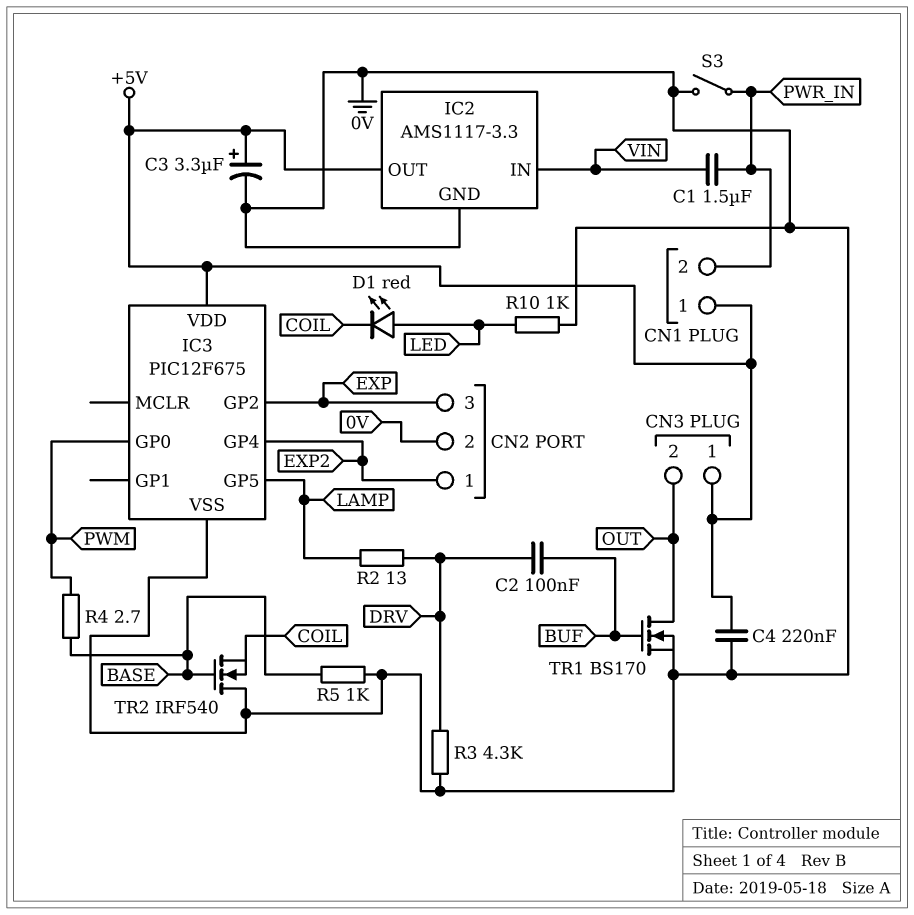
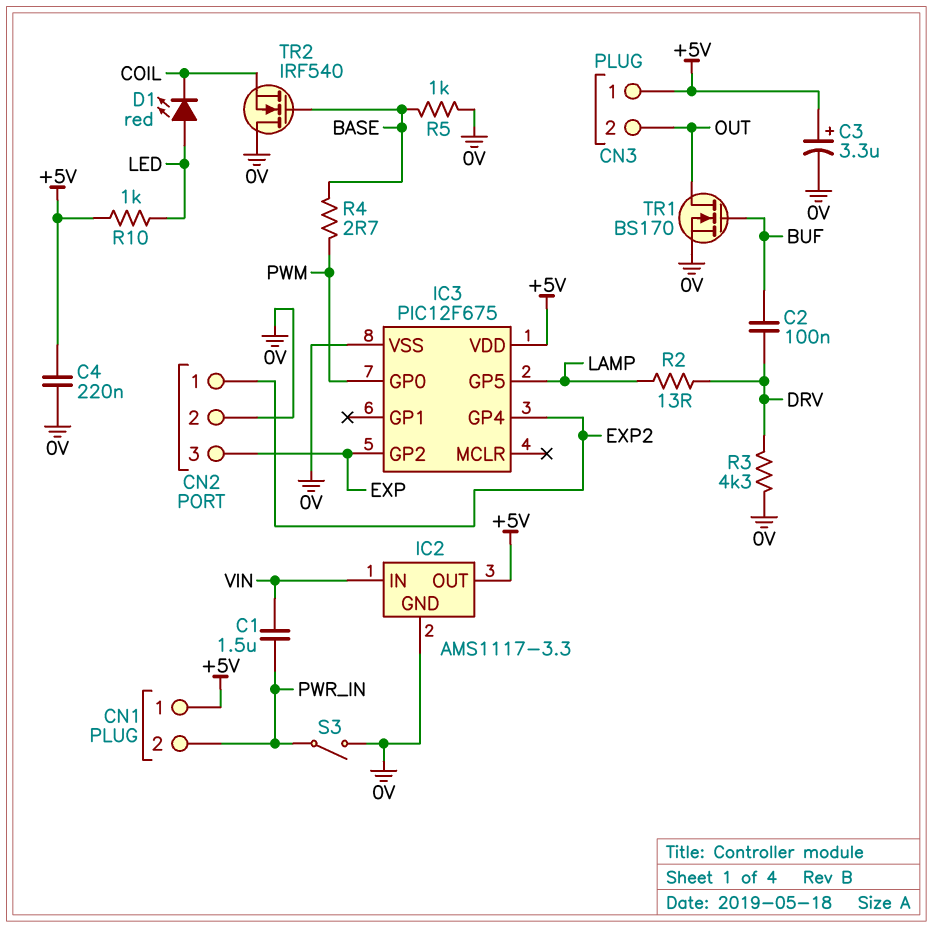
R10: 1k (0V, LED) -> 1k (+5V, LED)

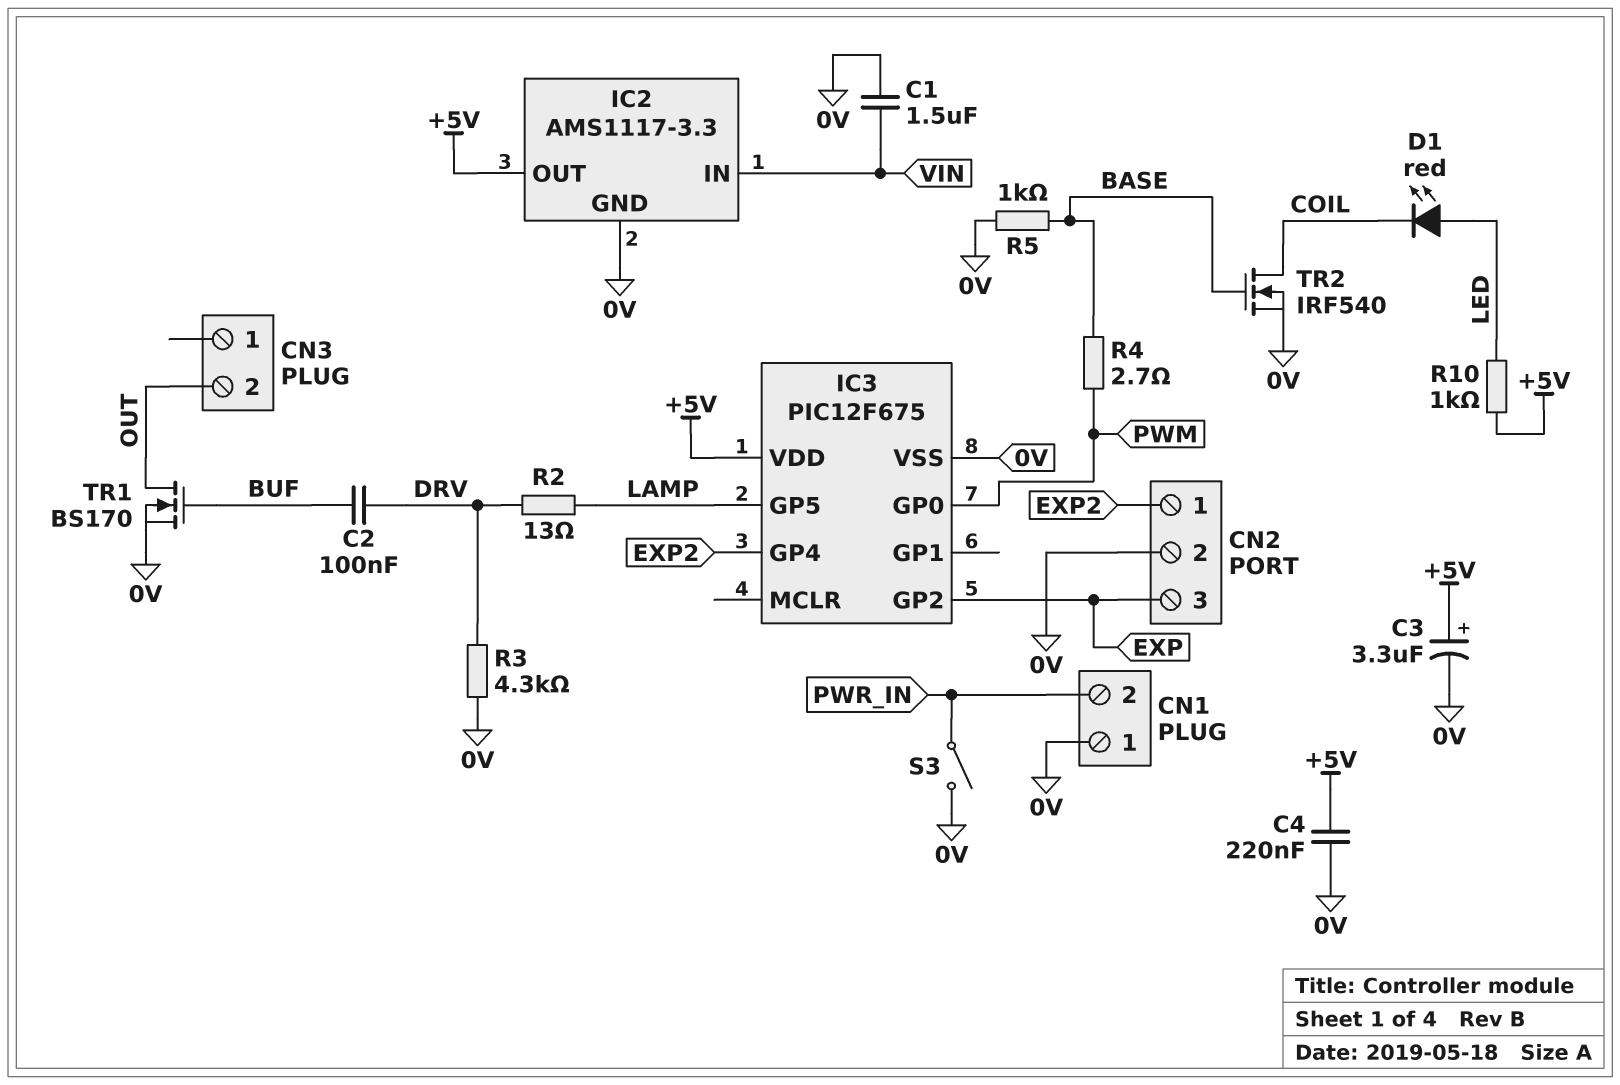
C1: 1.5uF (PWR_IN, VIN) -> 1.5uF (0V, VIN)
CN1 pin 1: +5V -> 0V
CN3 pin 1: +5V -> none
TR2: NMOS IRF540 (G BASE, D 0V, S COIL) -> NMOS IRF540 (G BASE, D COIL, S 0V)

